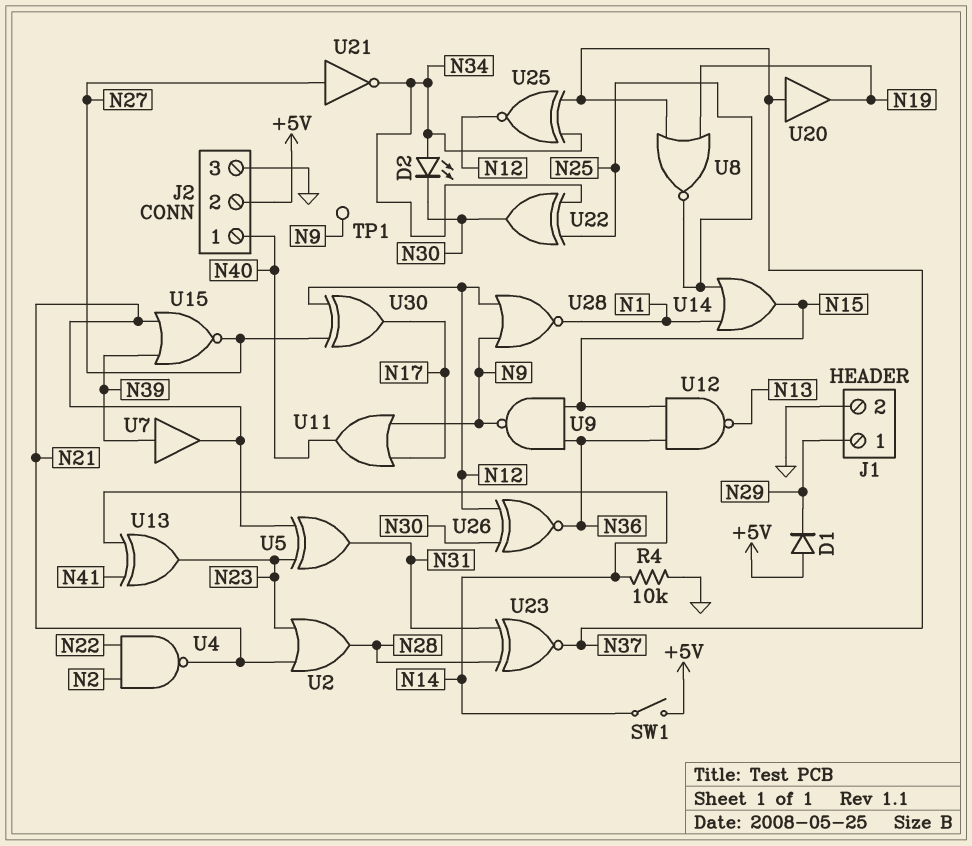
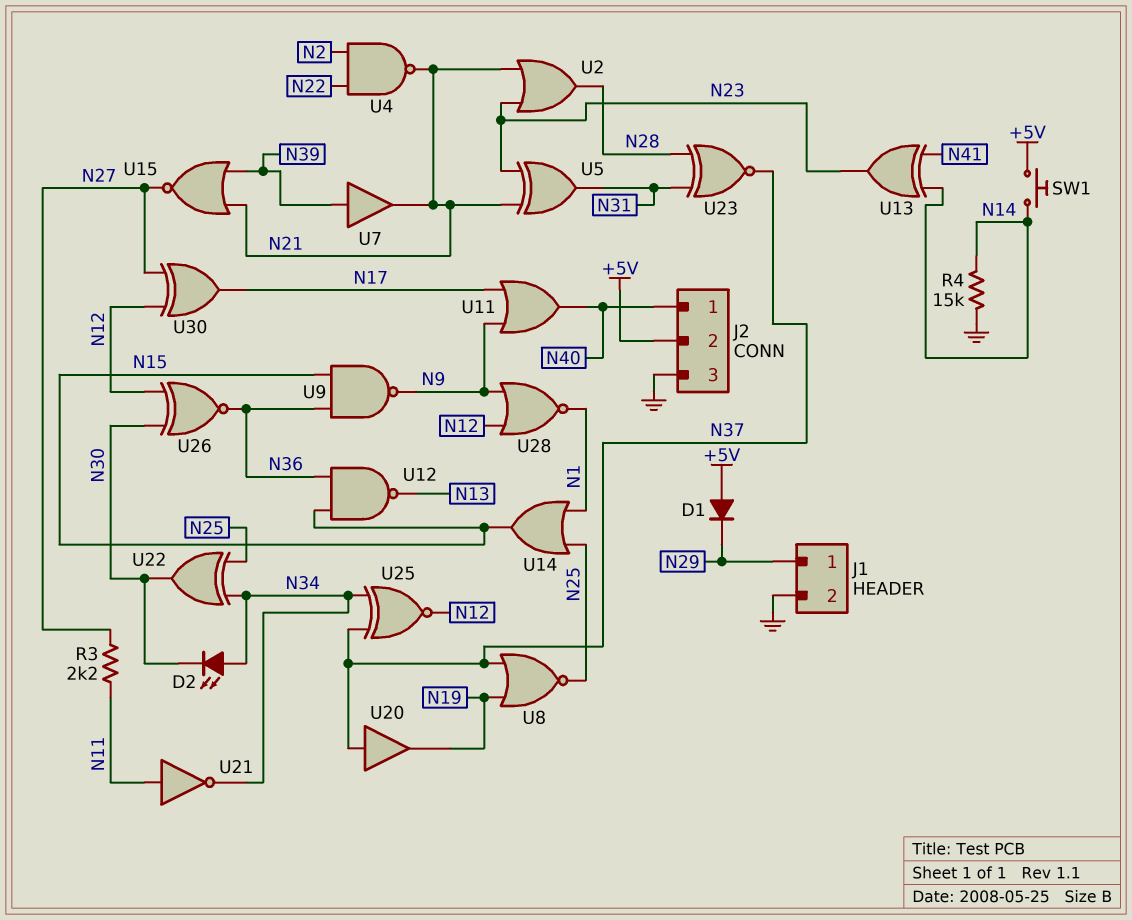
R3: none -> 2.2k (N11, N27)
R4: 10k (GND, N14) -> 15k (GND, N14)
SW1: switch (+5V, N14) -> button (+5V, N14)
TP1: test point (N9) -> none
U21: NOT (in N27, out N34) -> NOT (in N11, out N34)

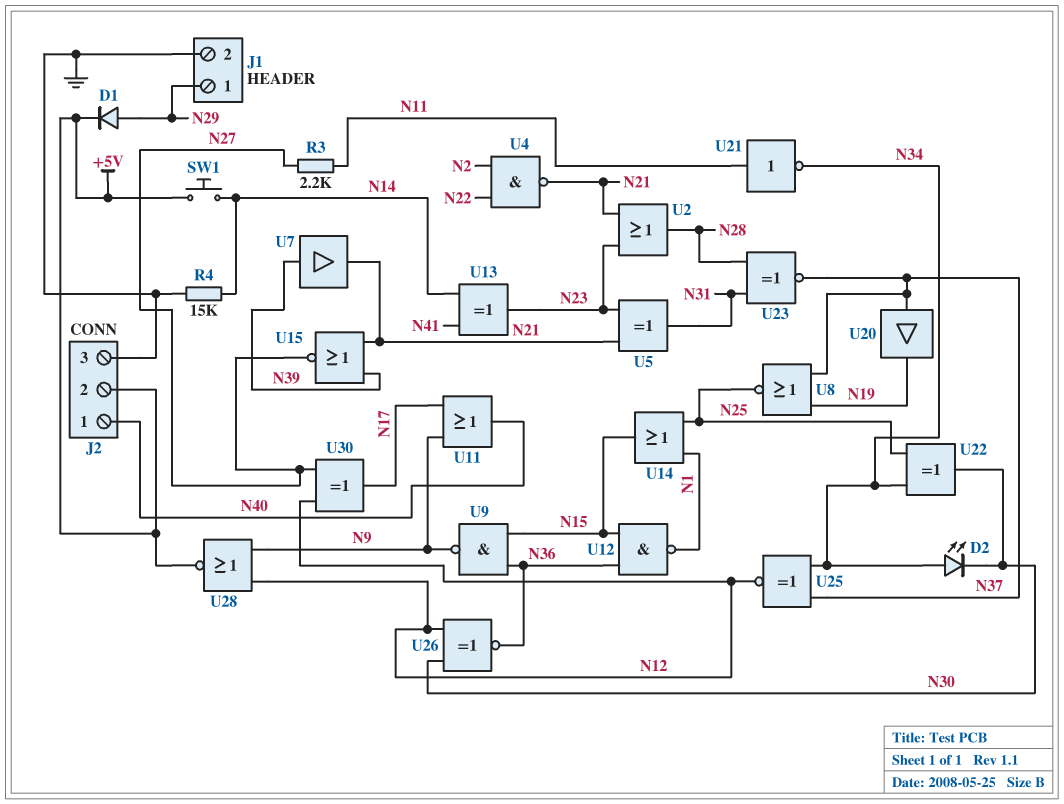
D1: diode (A +5V, K N29) -> diode (A N29, K +5V)
U12: NAND (in N15, in N36, out N13) -> NAND (in N15, in N36, out N1)
U28: NOR (in N9, in N12, out N1) -> NOR (in N9, in N12, out +5V)

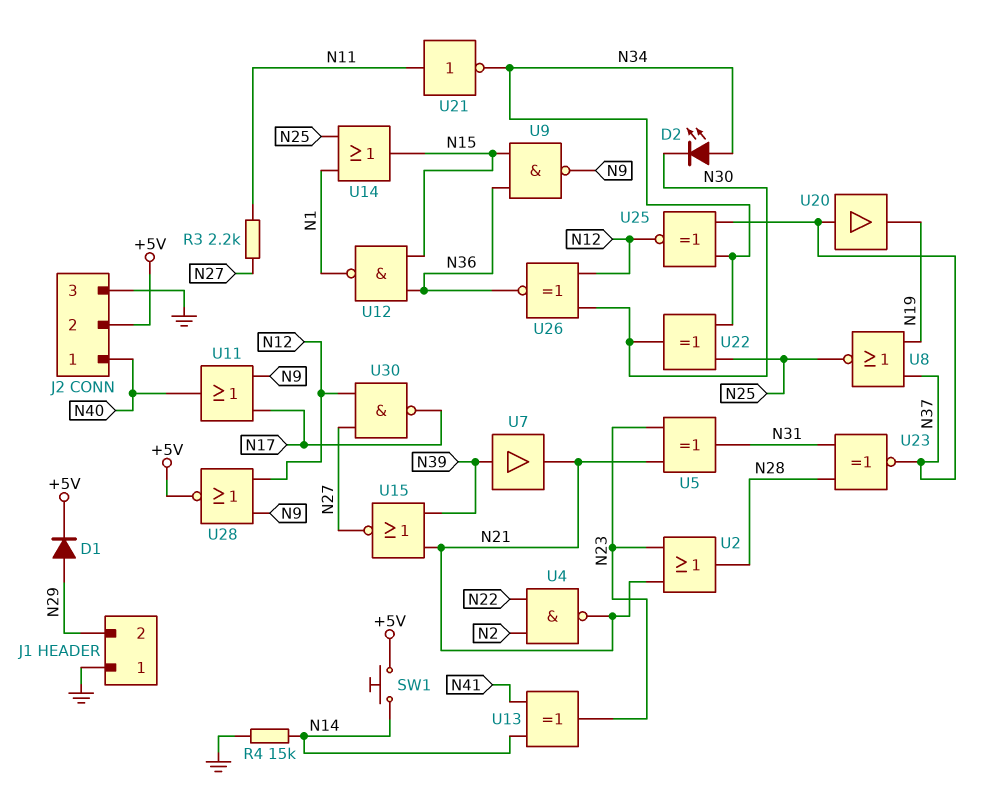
J1 pin 1: N29 -> GND
J1 pin 2: GND -> N29
U30: XOR (in N12, in N27, out N17) -> NAND (in N12, in N27, out N17)

